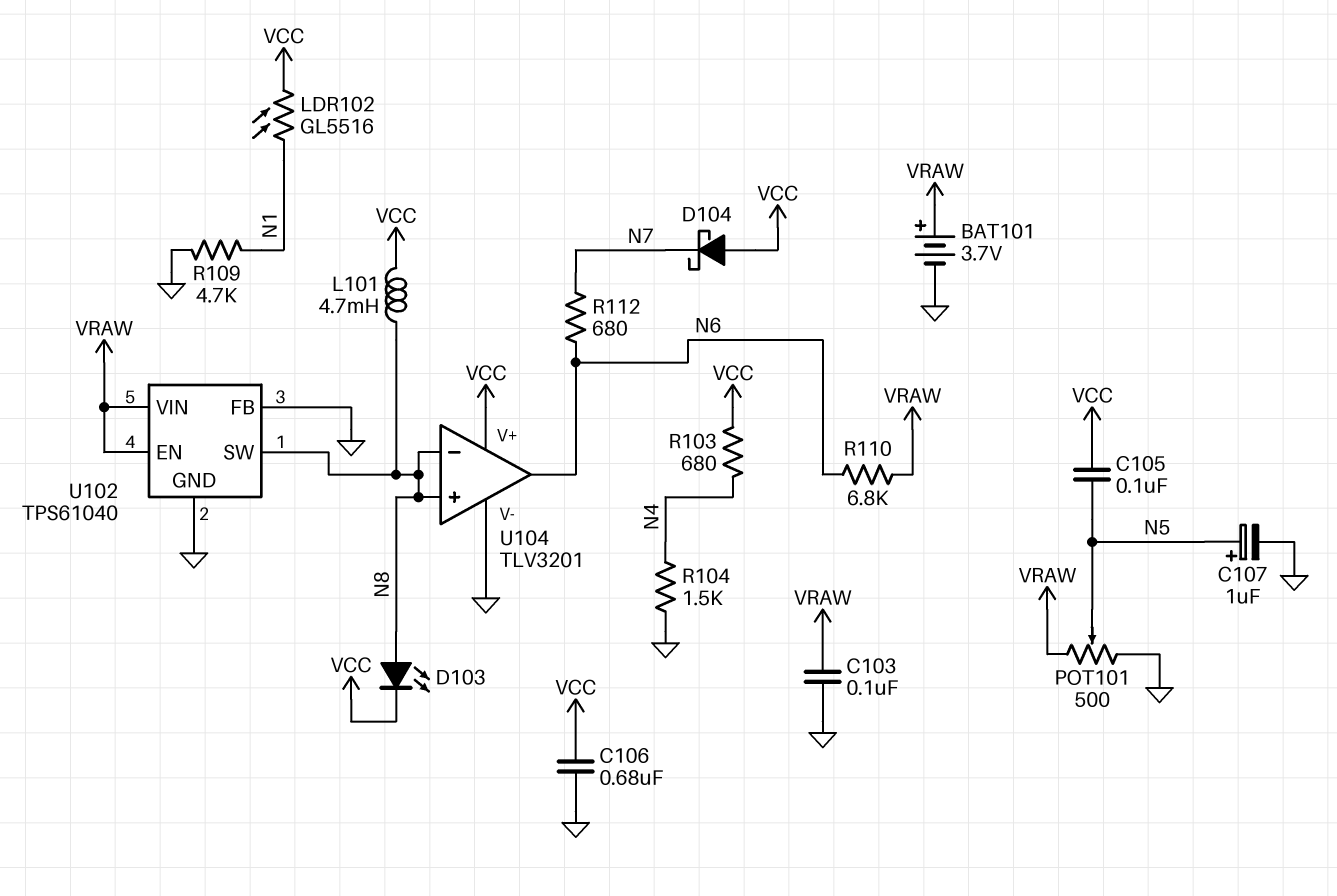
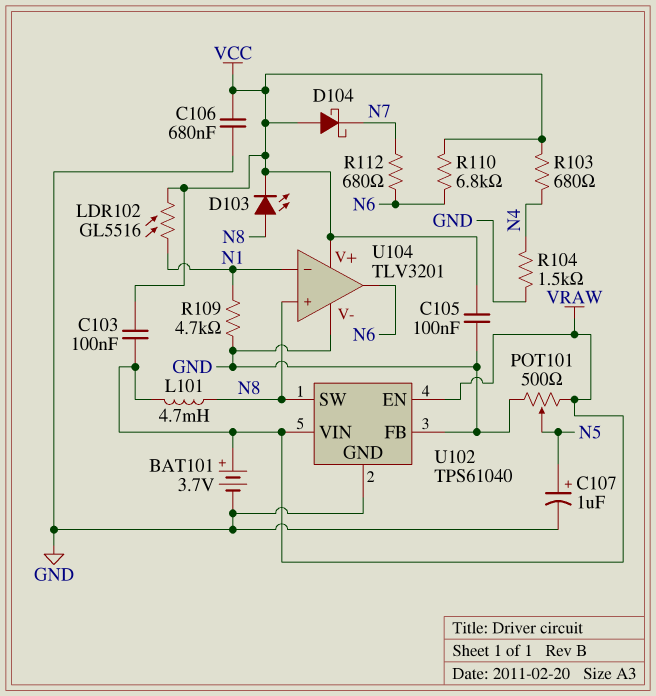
C103: 100nF (GND, VRAW) -> 100nF (VCC, VRAW)
C105: 100nF (N5, VCC) -> 100nF (GND, VCC)
L101: 4.7mH (N8, VCC) -> 4.7mH (N8, VRAW)
R110: 6.8k (N6, VRAW) -> 6.8k (N6, VCC)
U104 pin in-: N8 -> N1

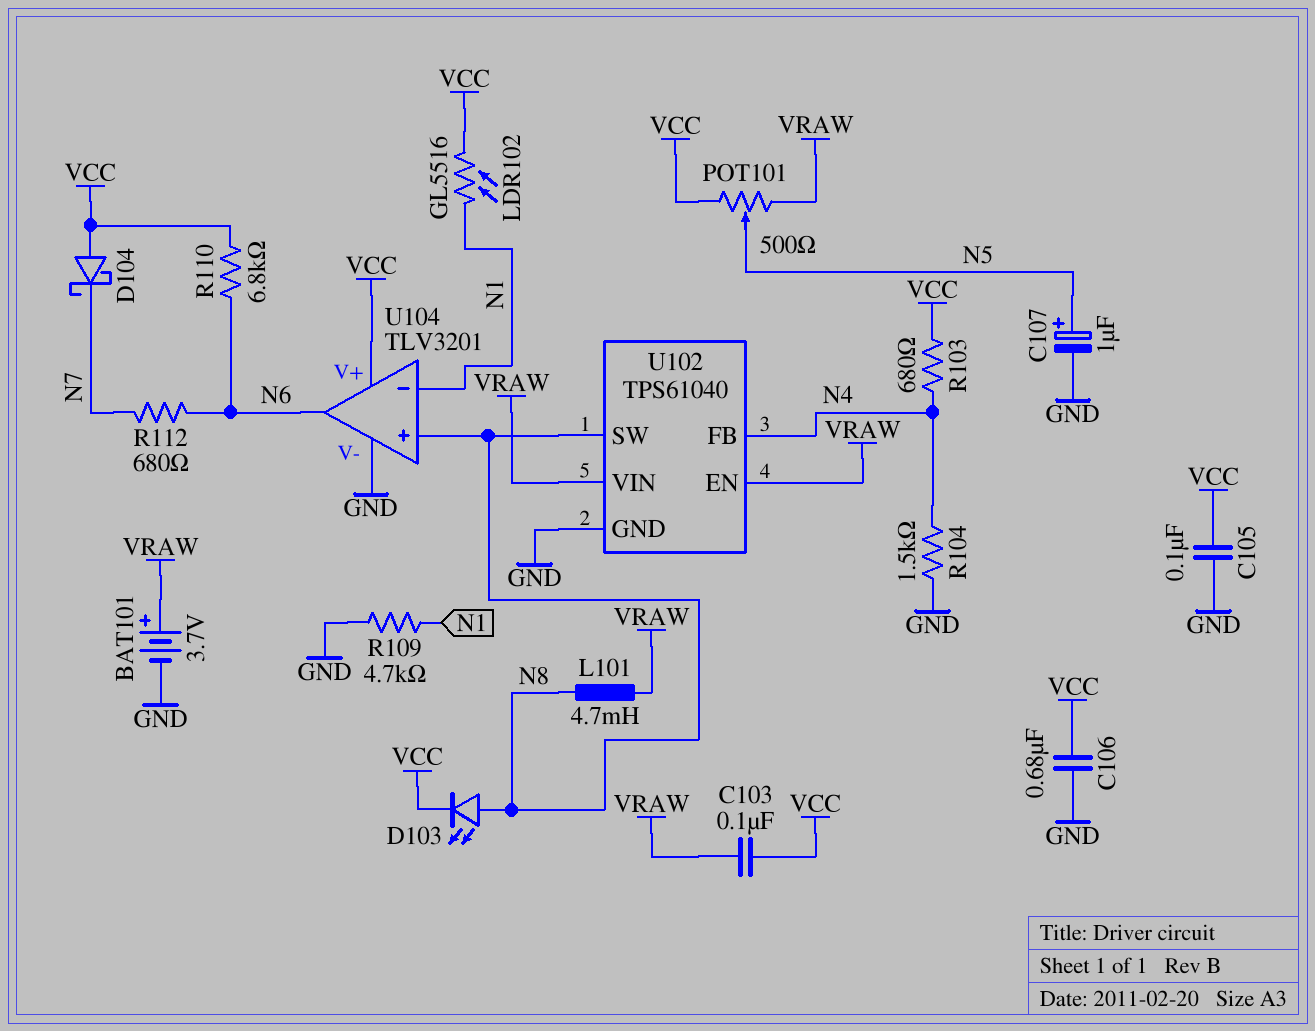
POT101: 500 (GND, VRAW, wiper N5) -> 500 (VCC, VRAW, wiper N5)
U102 pin FB: GND -> N4

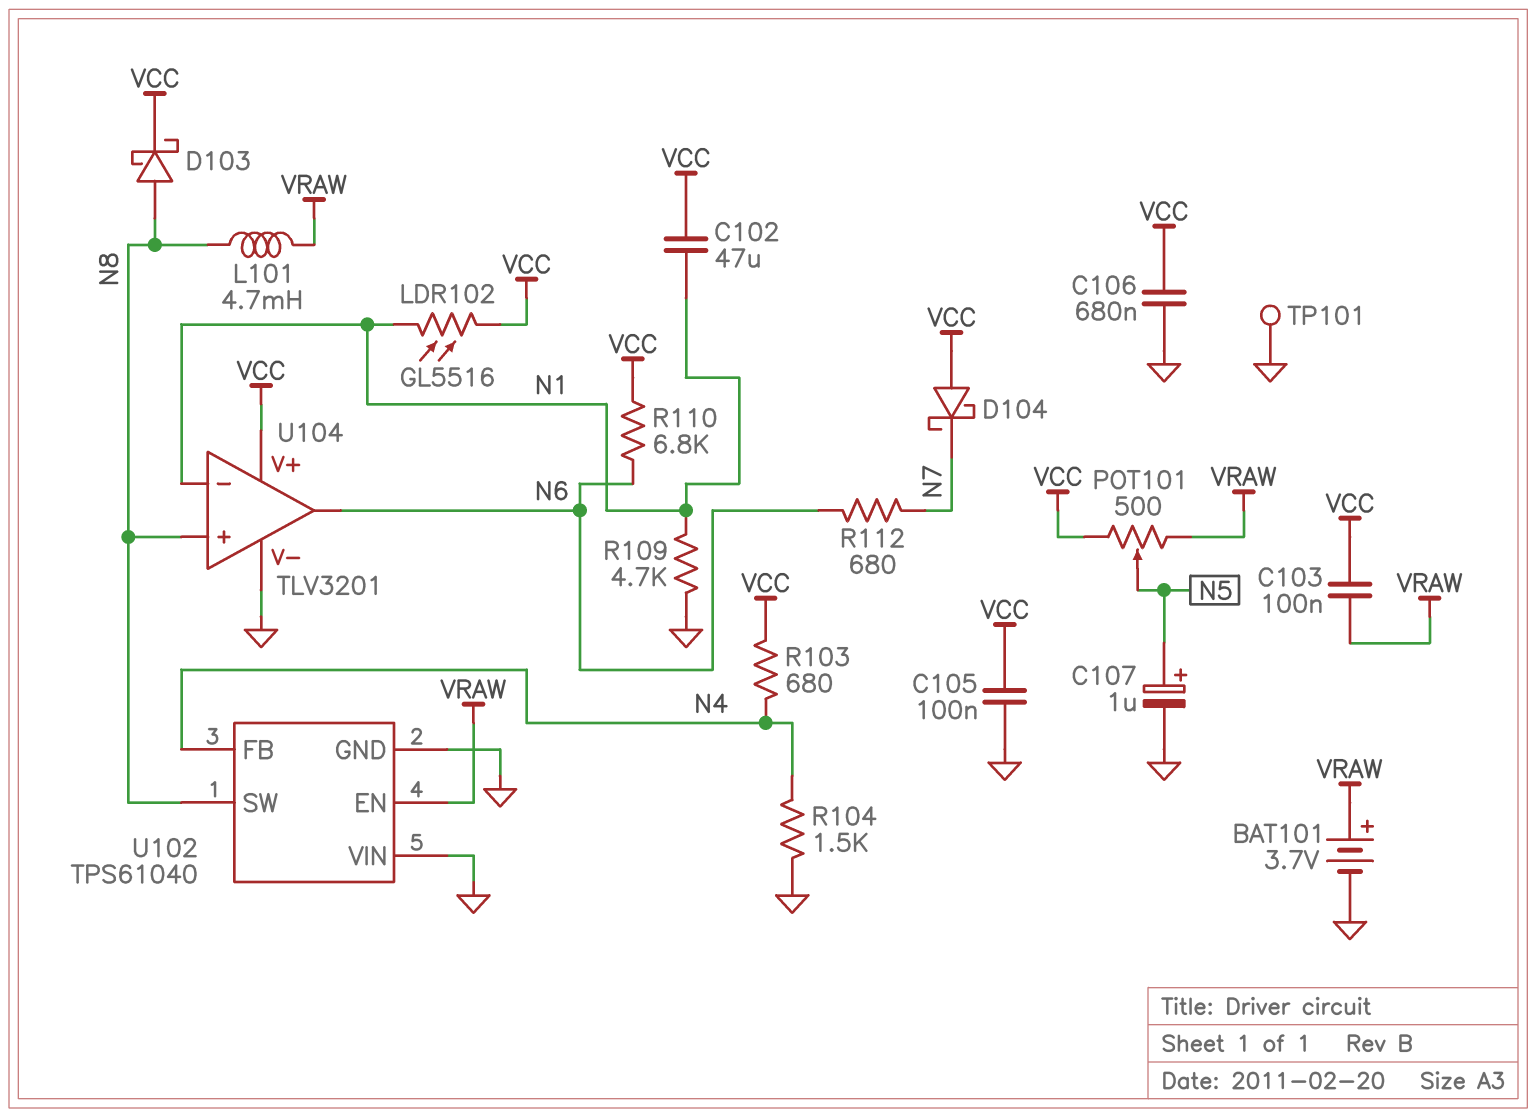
C102: none -> 47uF (N1, VCC)
D103: LED (A N8, K VCC) -> schottky (A N8, K VCC)
TP101: none -> test point (GND)
U102 pin VIN: VRAW -> GND

